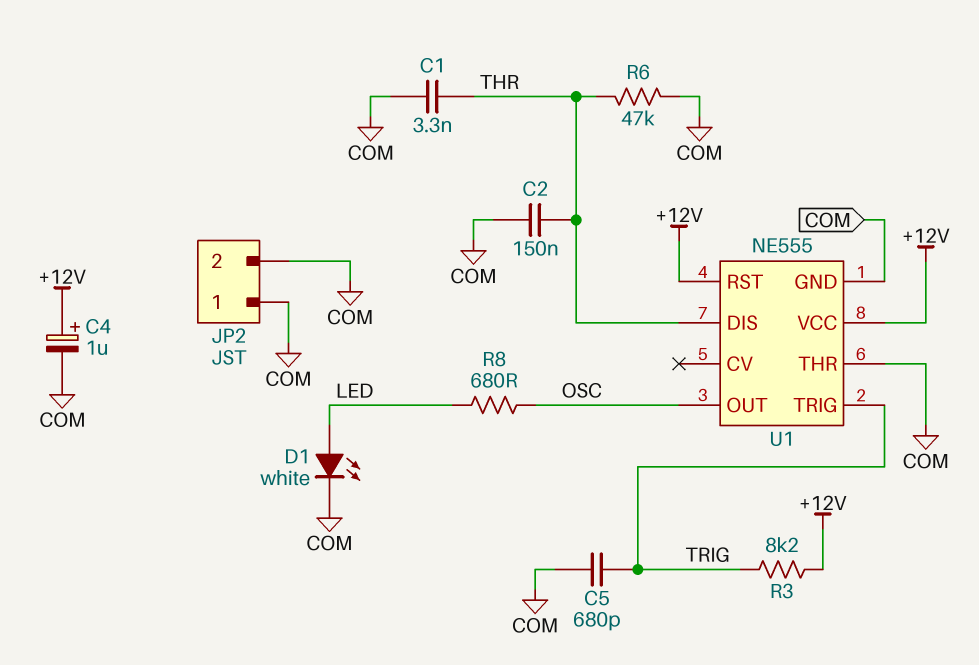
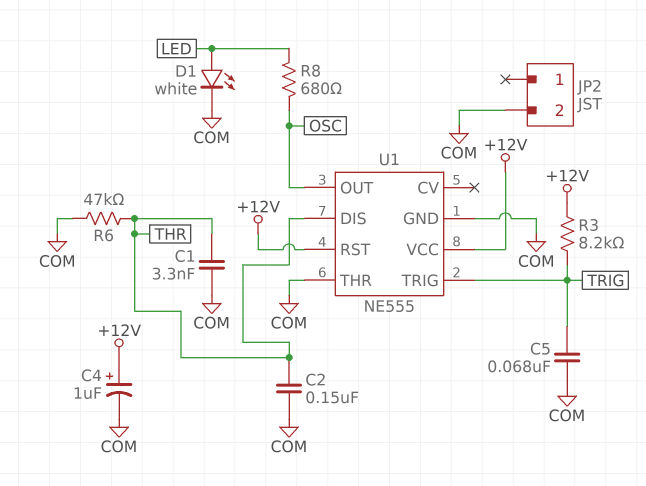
C5: 680pF (COM, TRIG) -> 68nF (COM, TRIG)
JP2 pin 1: COM -> none

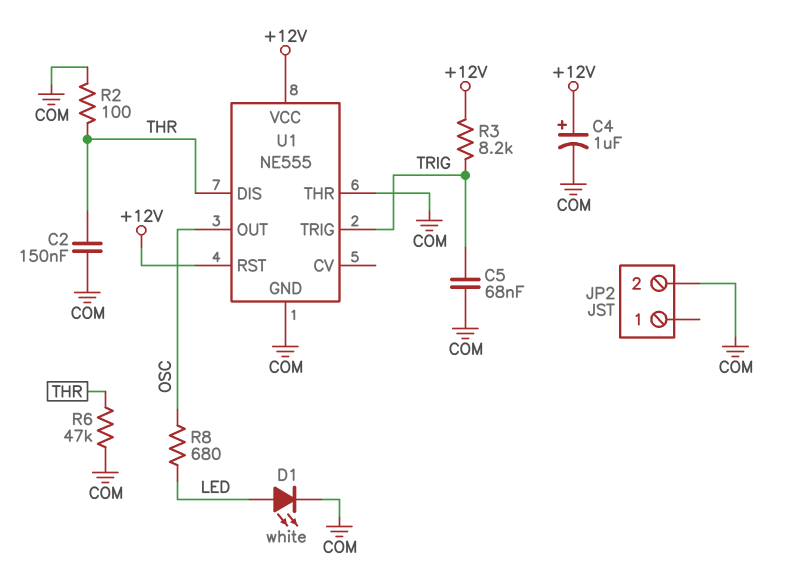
C1: 3.3nF (COM, THR) -> none
R2: none -> 100 (COM, THR)

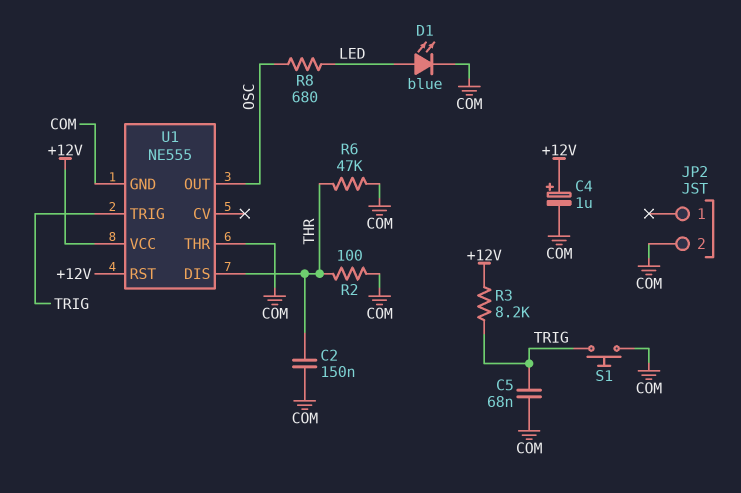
D1: LED white (A LED, K COM) -> LED blue (A LED, K COM)
S1: none -> button (COM, TRIG)

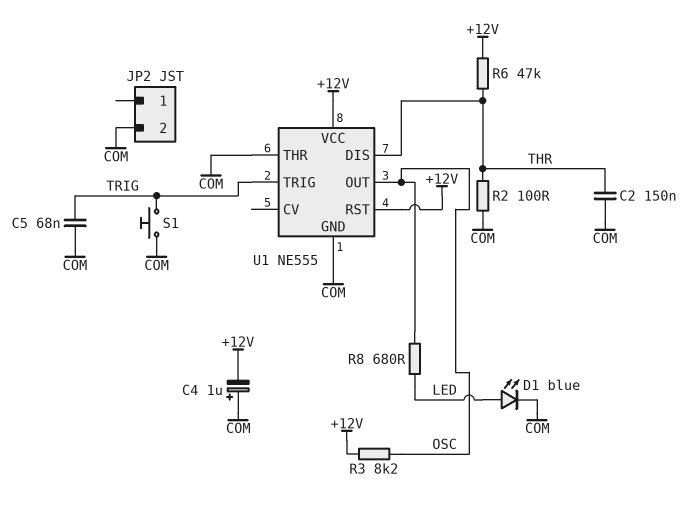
C4: 1uF (plus +12V, minus COM) -> 1uF (plus COM, minus +12V)
R3: 8.2k (+12V, TRIG) -> 8.2k (+12V, OSC)
R6: 47k (COM, THR) -> 47k (+12V, THR)

